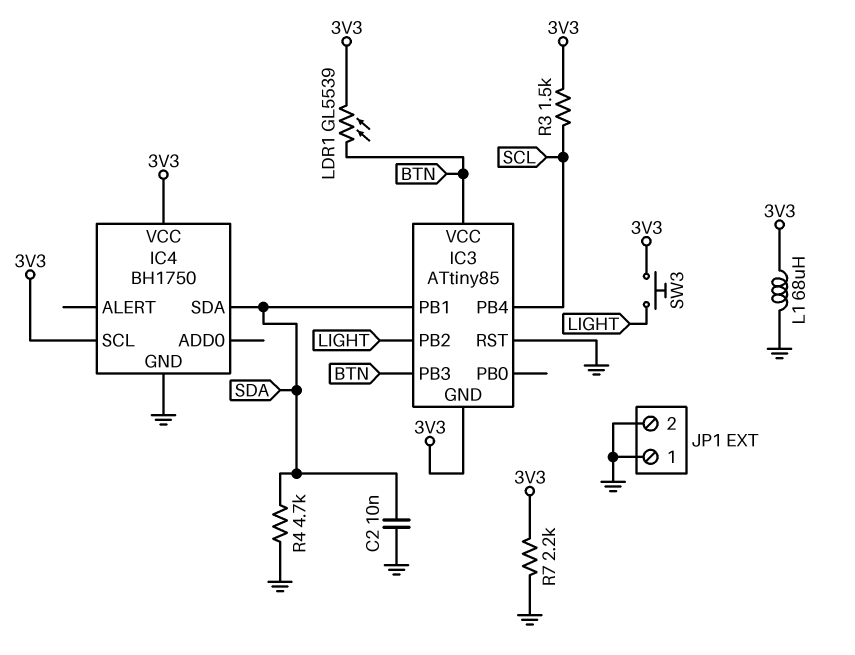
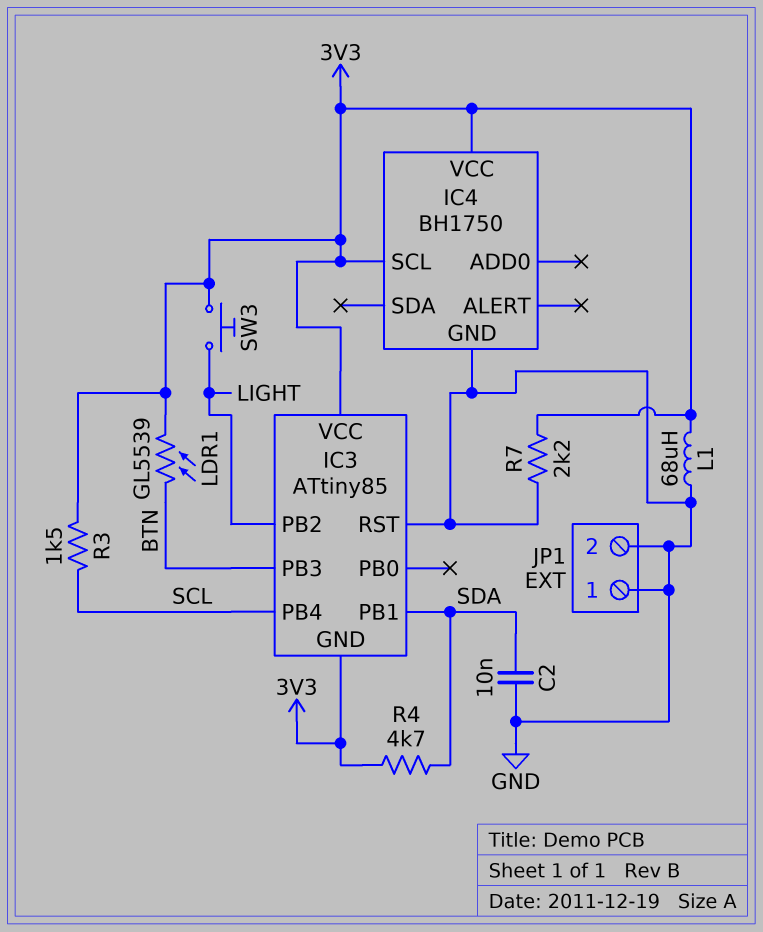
IC3 pin VCC: BTN -> 3V3
IC4 pin SDA: SDA -> none
R4: 4.7k (GND, SDA) -> 4.7k (3V3, SDA)

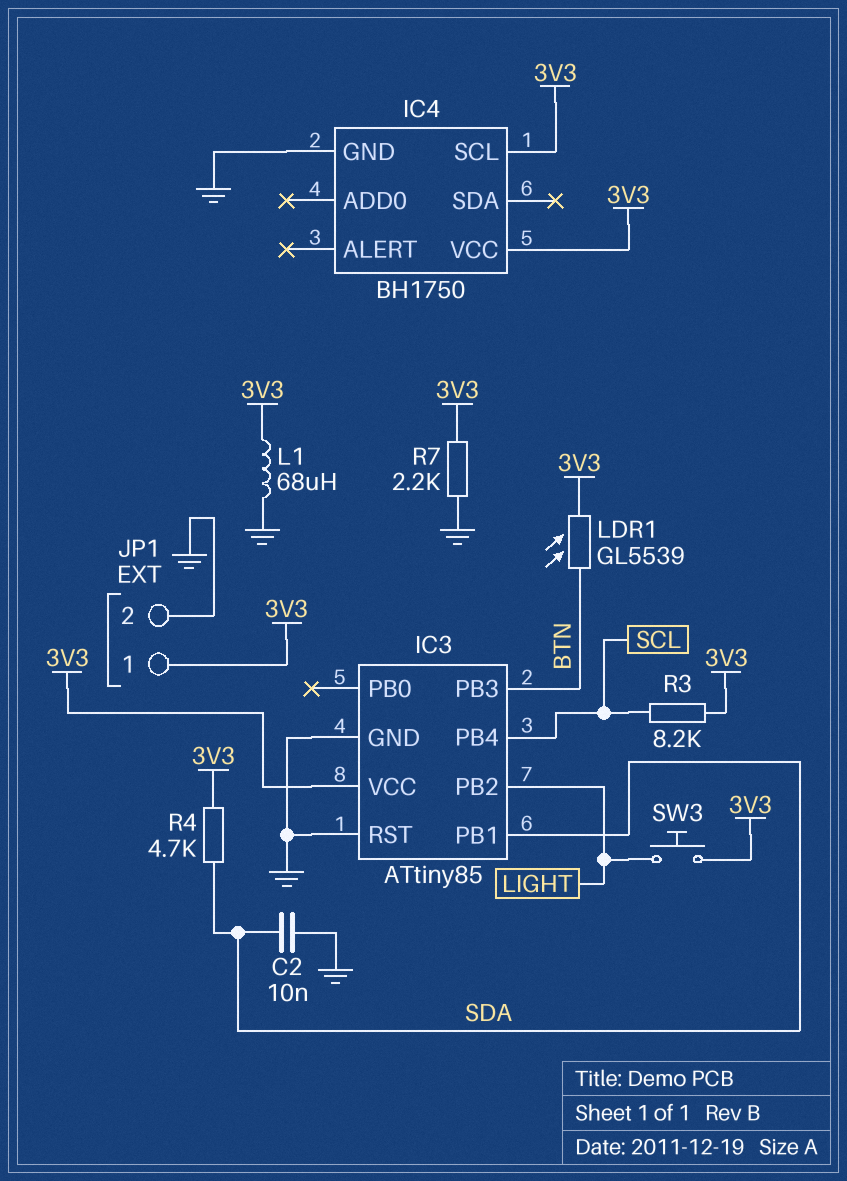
IC3 pin GND: 3V3 -> GND
JP1 pin 1: GND -> 3V3
R3: 1.5k (3V3, SCL) -> 8.2k (3V3, SCL)

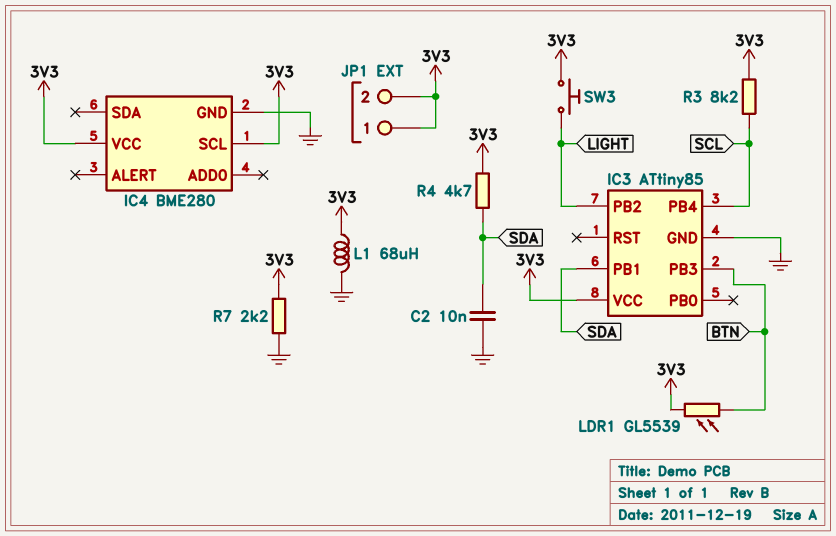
IC3 pin RST: GND -> none
IC4: BH1750 -> BME280
JP1 pin 2: GND -> 3V3

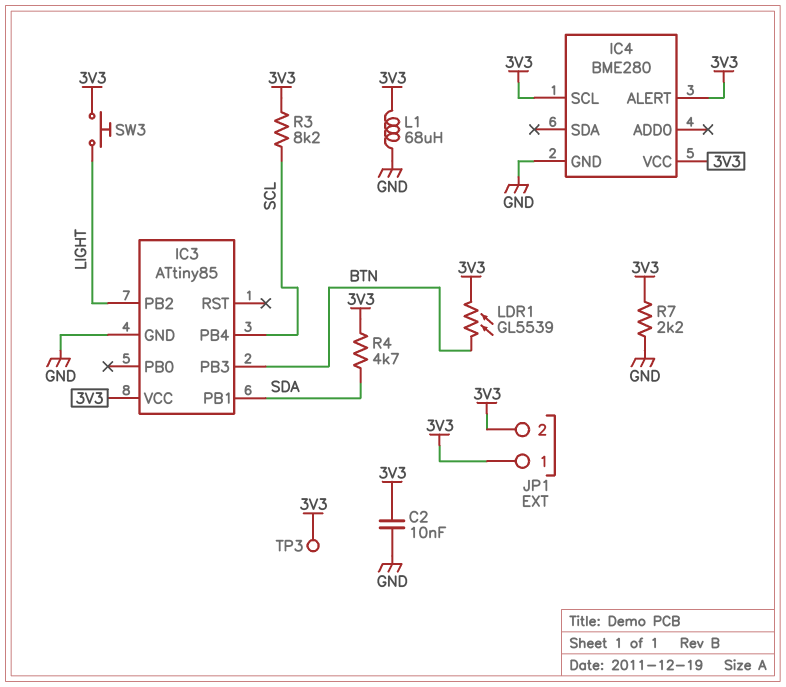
C2: 10nF (GND, SDA) -> 10nF (3V3, GND)
IC4 pin ALERT: none -> 3V3
TP3: none -> test point (3V3)

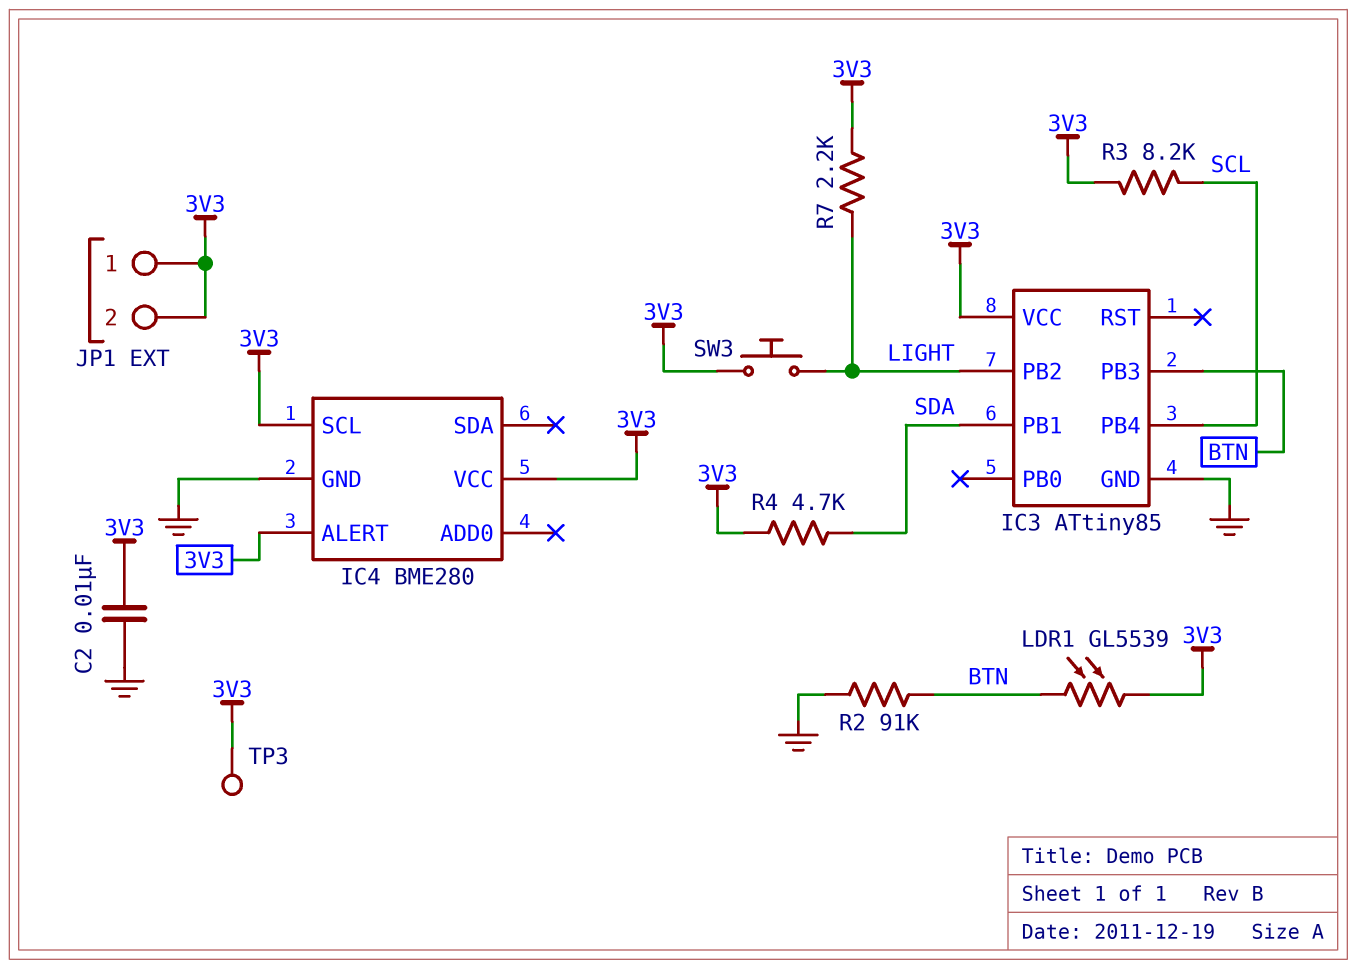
L1: 68uH (3V3, GND) -> none
R2: none -> 91k (BTN, GND)
R7: 2.2k (3V3, GND) -> 2.2k (3V3, LIGHT)

